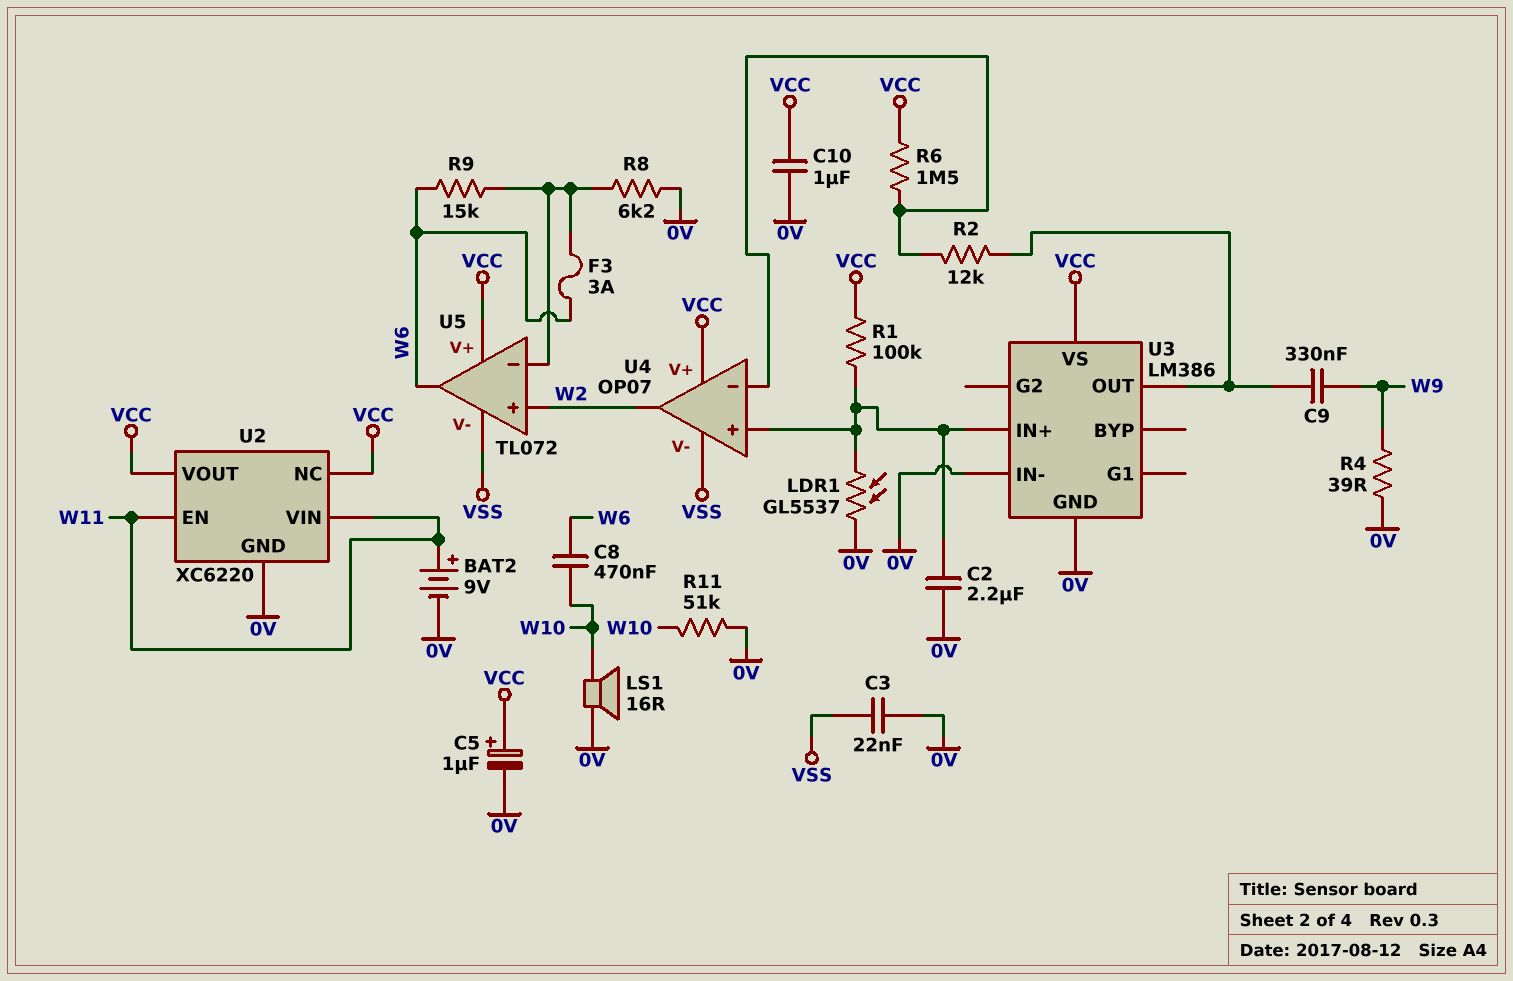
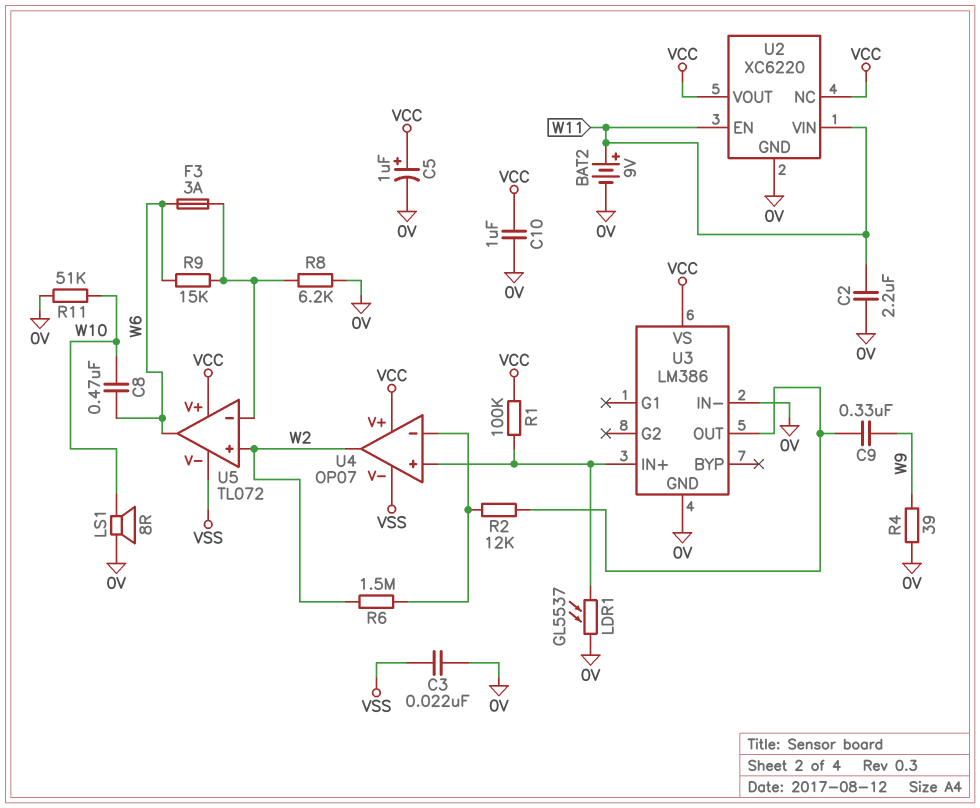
C2: 2.2uF (0V, U3/IN+) -> 2.2uF (0V, W11)
LS1: speaker 16R (0V, W10) -> speaker 8R (0V, W10)
R6: 1.5M (U4/in-, VCC) -> 1.5M (U4/in-, W2)

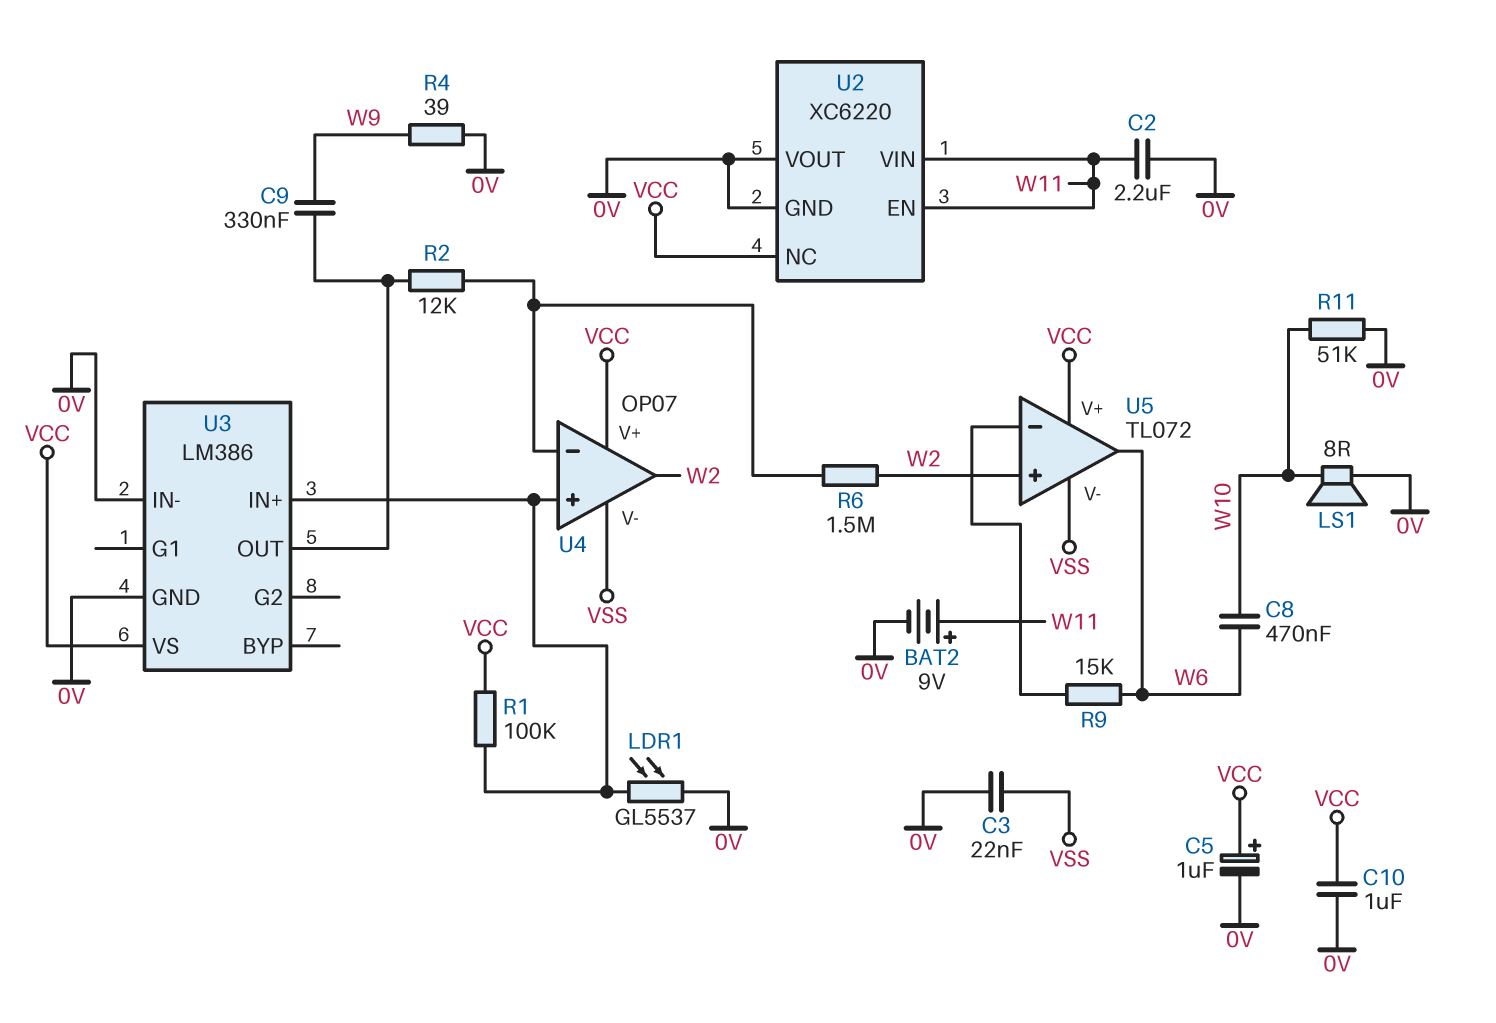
F3: 3A (U5/in-, W6) -> none
R8: 6.2k (0V, U5/in-) -> none
U2 pin VOUT: VCC -> 0V

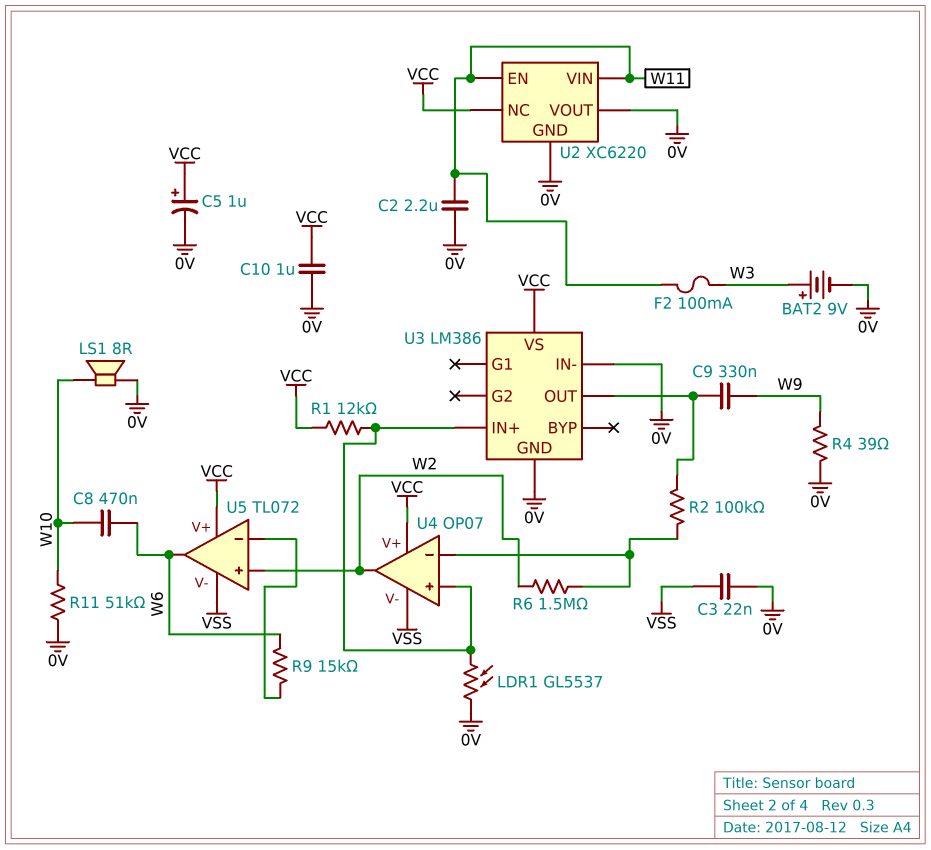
BAT2: 9V (plus W11, minus 0V) -> 9V (plus W3, minus 0V)
F2: none -> 100mA (W3, W11)
R1: 100k (U3/IN+, VCC) -> 12k (U3/IN+, VCC)
R2: 12k (U3/OUT, U4/in-) -> 100k (U3/OUT, U4/in-)

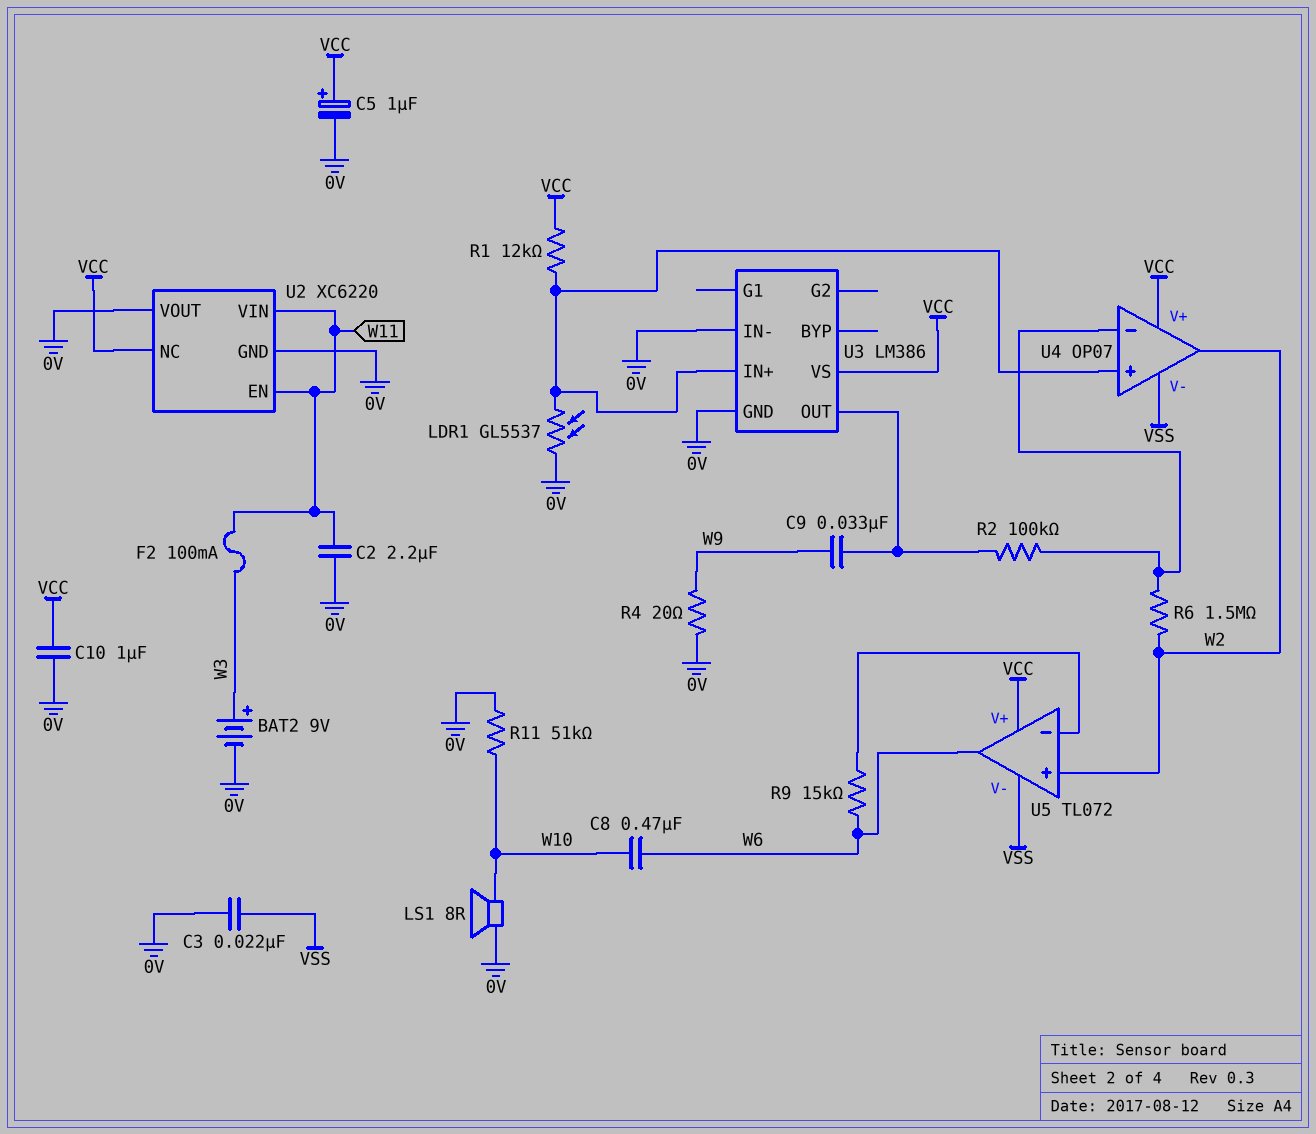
C9: 330nF (U3/OUT, W9) -> 33nF (U3/OUT, W9)
R4: 39 (0V, W9) -> 20 (0V, W9)

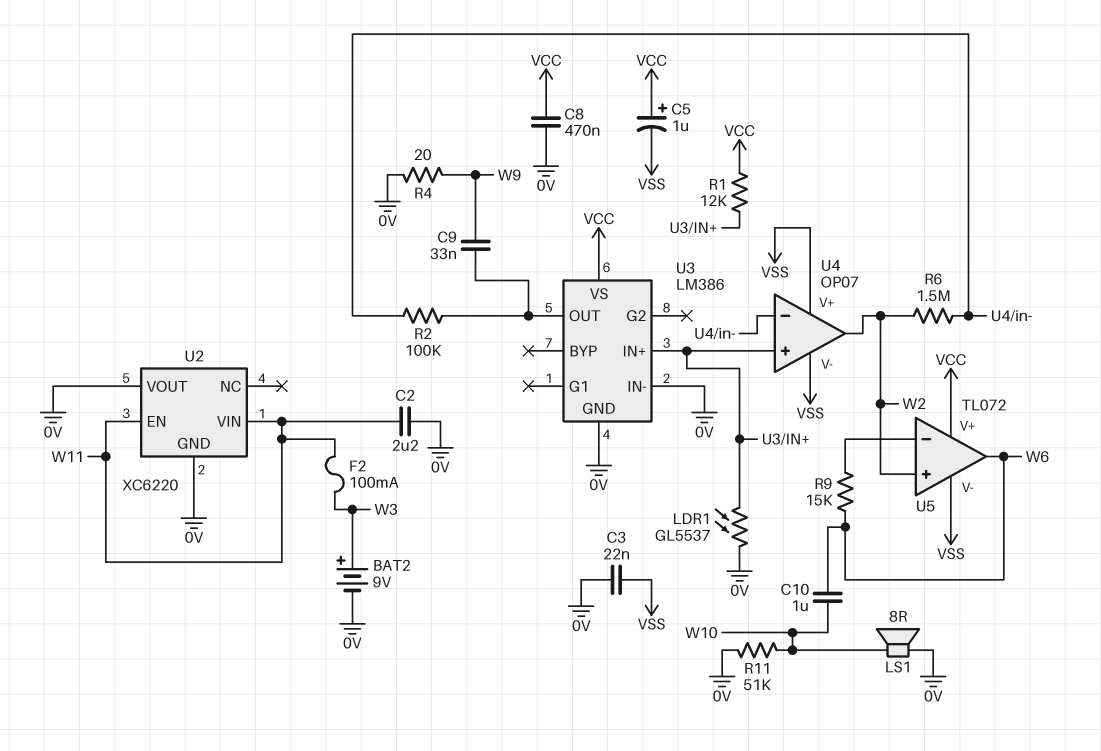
C5: 1uF (plus VCC, minus 0V) -> 1uF (plus VCC, minus VSS)
C8: 470nF (W6, W10) -> 470nF (0V, VCC)
C10: 1uF (0V, VCC) -> 1uF (W6, W10)
U2 pin NC: VCC -> none
U4 pin V+: VCC -> VSS

